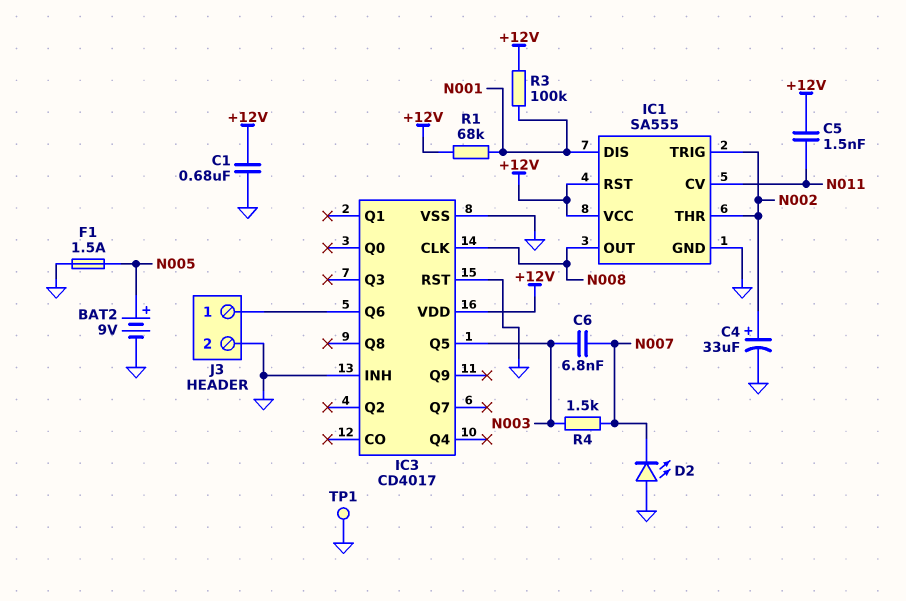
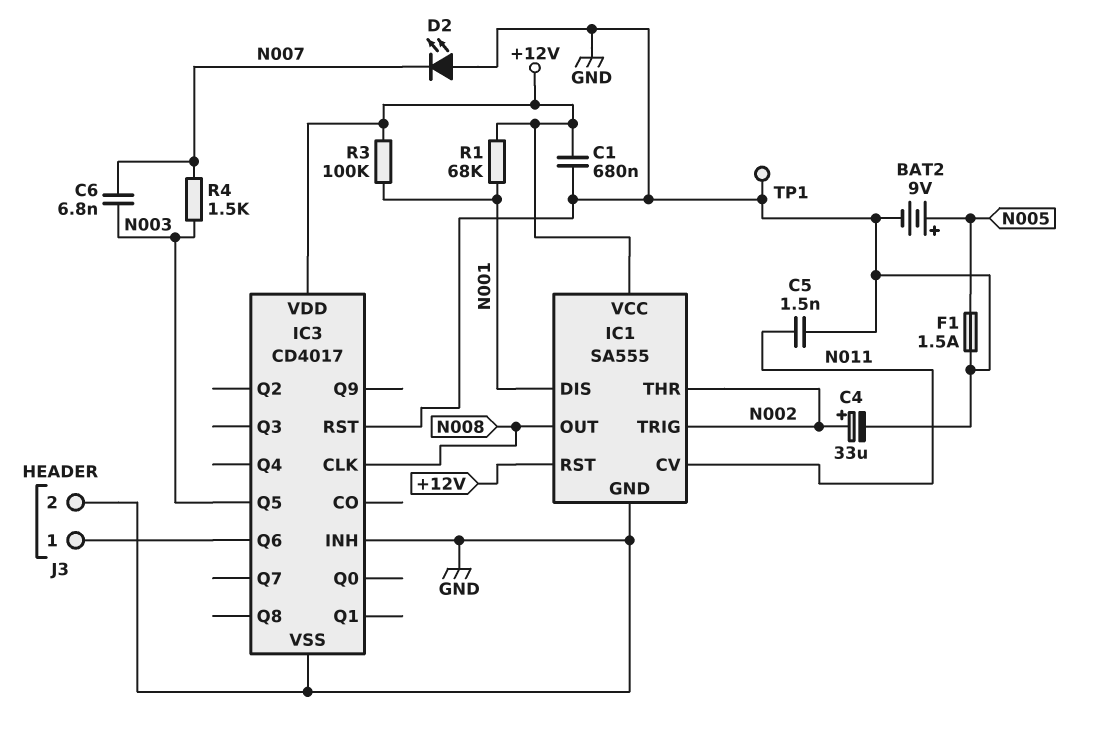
C5: 1.5nF (+12V, N011) -> 1.5nF (GND, N011)

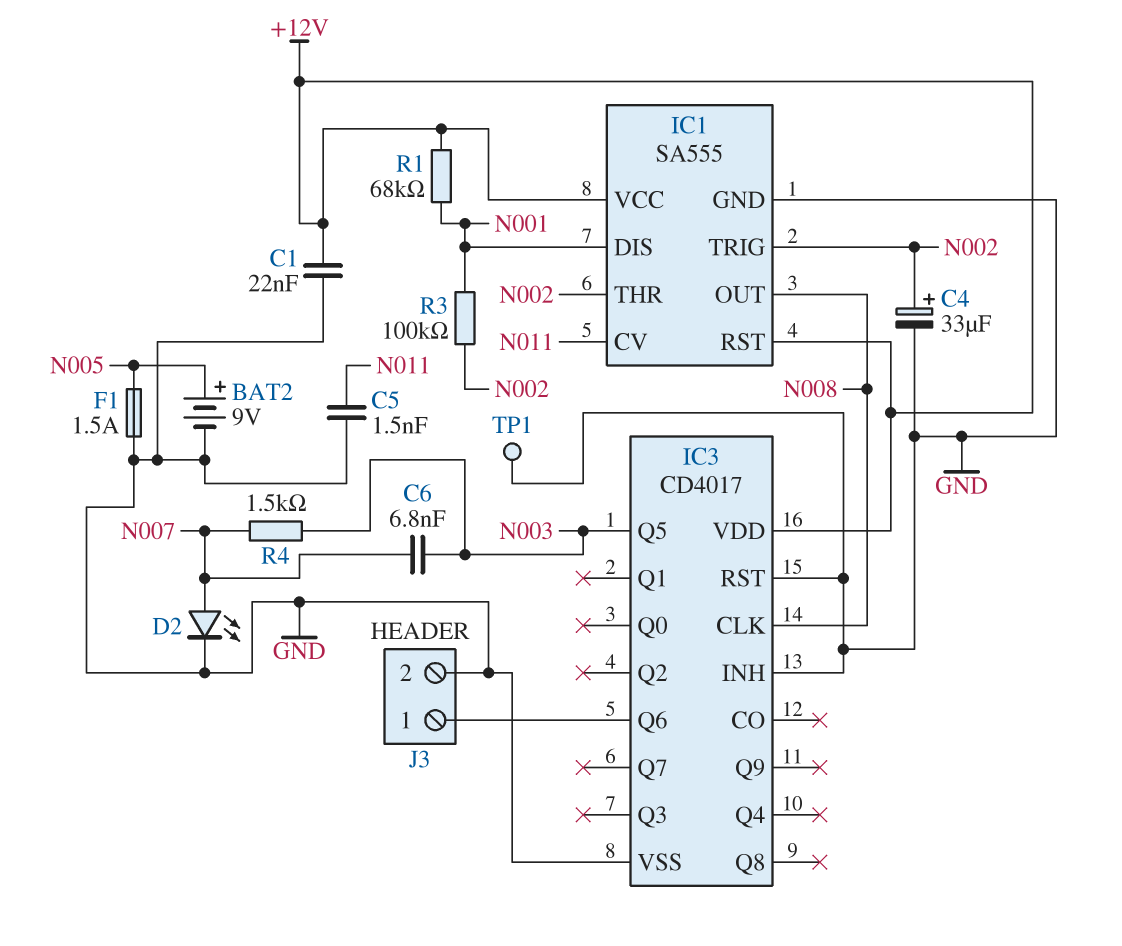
C1: 680nF (+12V, GND) -> 22nF (+12V, GND)
D2: LED (A GND, K N007) -> LED (A N007, K GND)
R3: 100k (+12V, N001) -> 100k (N001, N002)

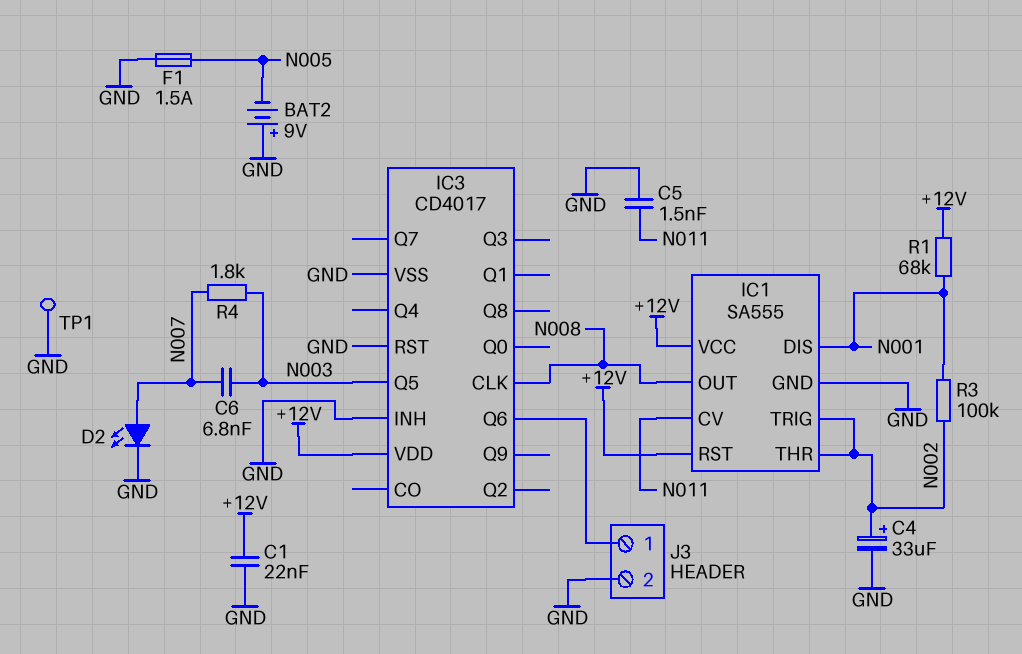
BAT2: 9V (plus N005, minus GND) -> 9V (plus GND, minus N005)
R4: 1.5k (N003, N007) -> 1.8k (N003, N007)

